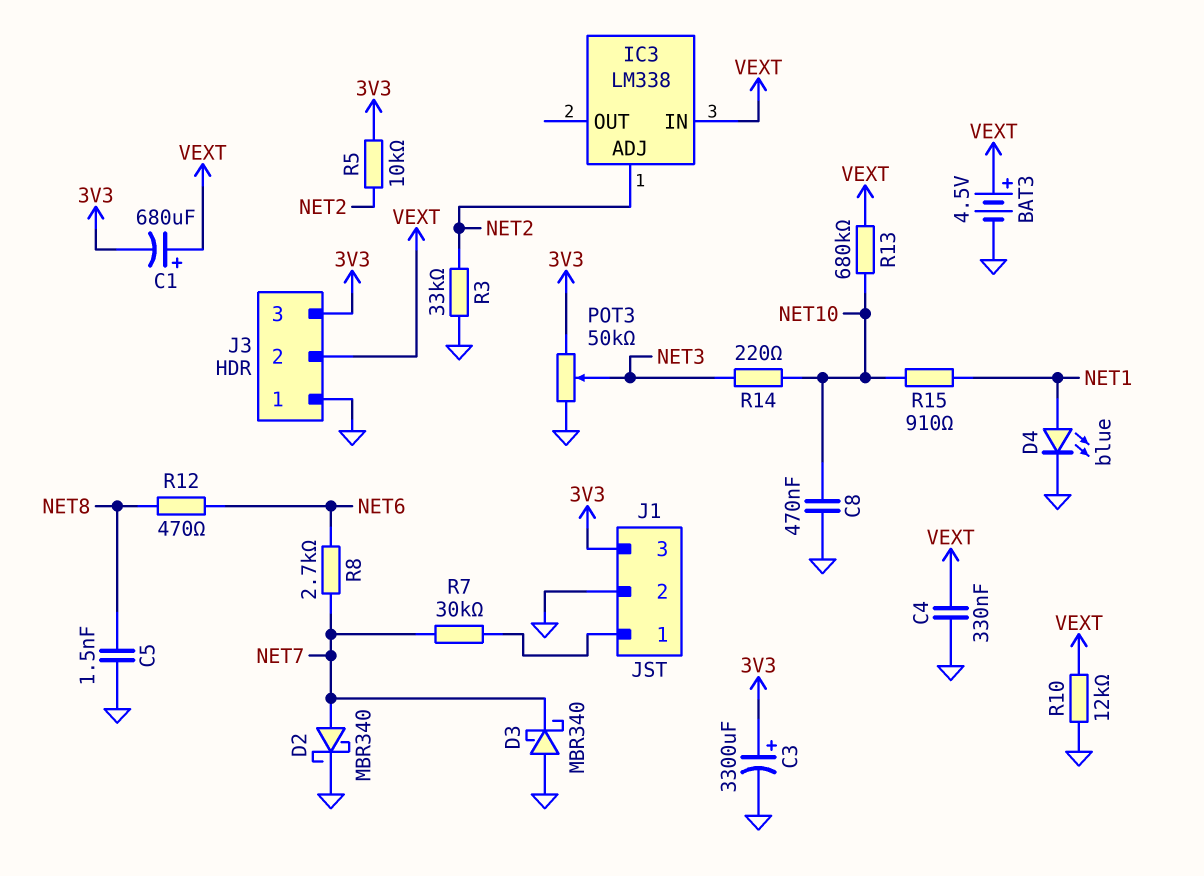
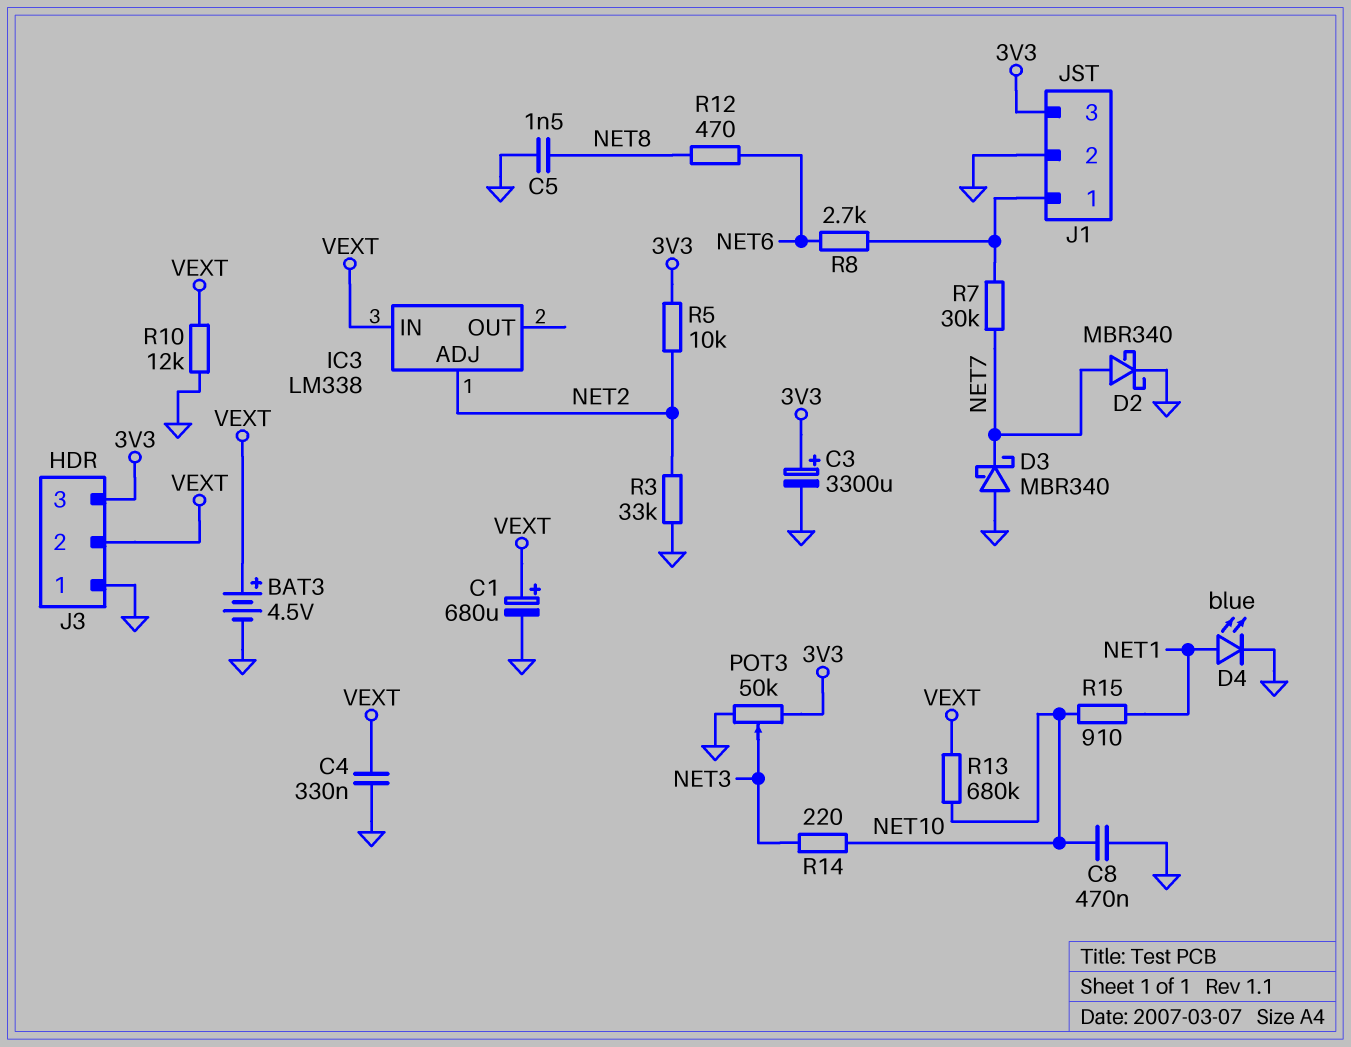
C1: 680uF (plus VEXT, minus 3V3) -> 680uF (plus VEXT, minus GND)
R8: 2.7k (NET6, NET7) -> 2.7k (J1/1, NET6)

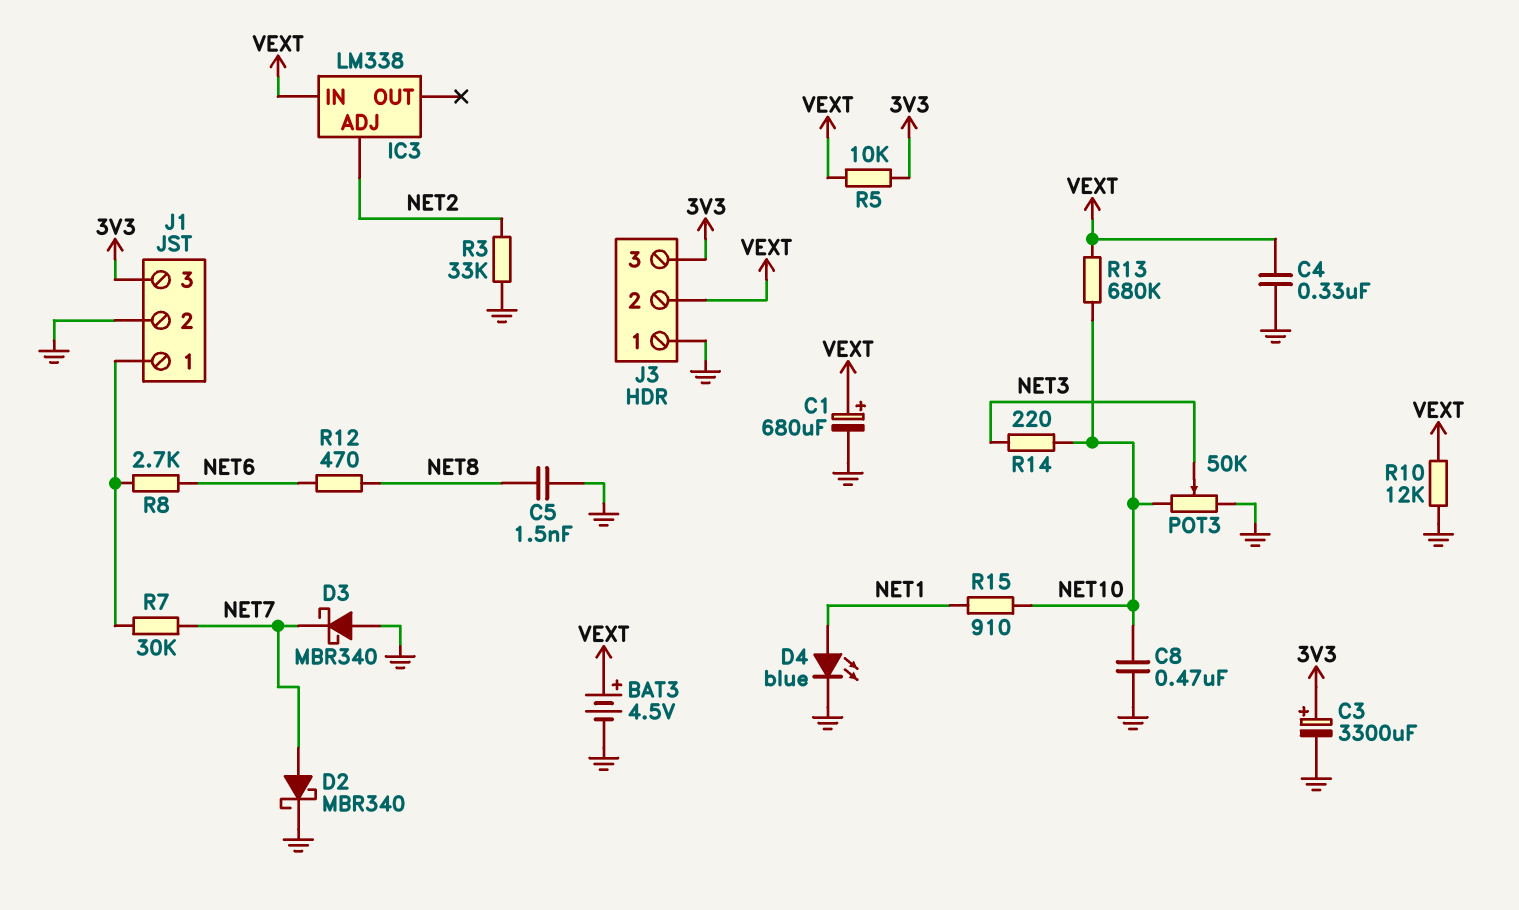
POT3: 50k (3V3, GND, wiper NET3) -> 50k (GND, NET10, wiper NET3)
R5: 10k (3V3, NET2) -> 10k (3V3, VEXT)

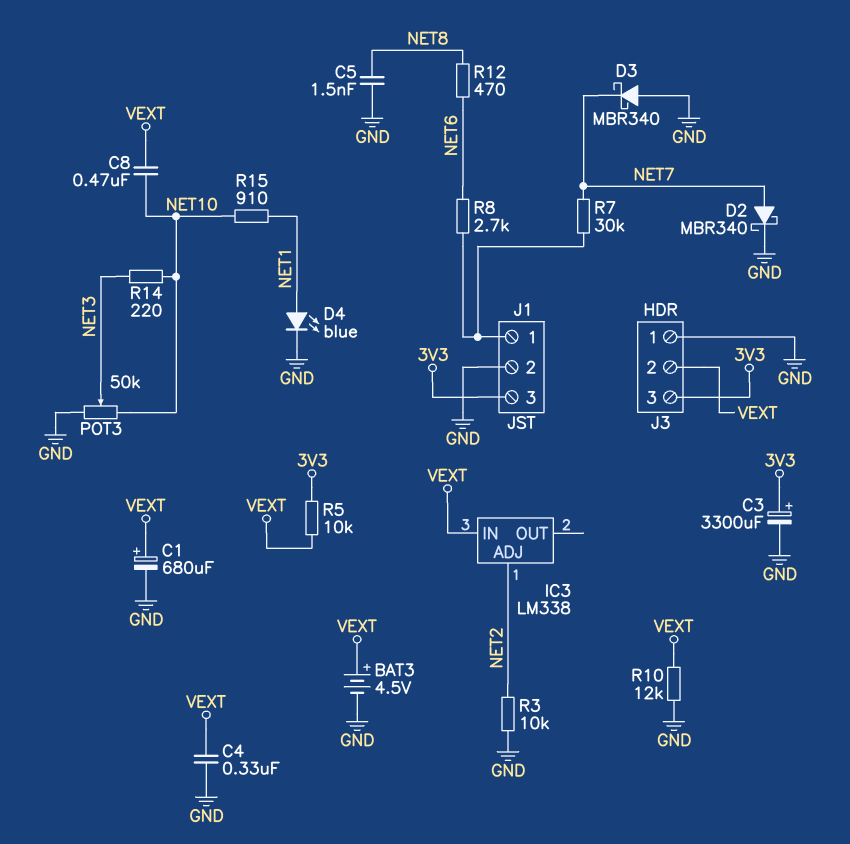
C8: 470nF (GND, NET10) -> 470nF (NET10, VEXT)
R3: 33k (GND, NET2) -> 10k (GND, NET2)
R13: 680k (NET10, VEXT) -> none

